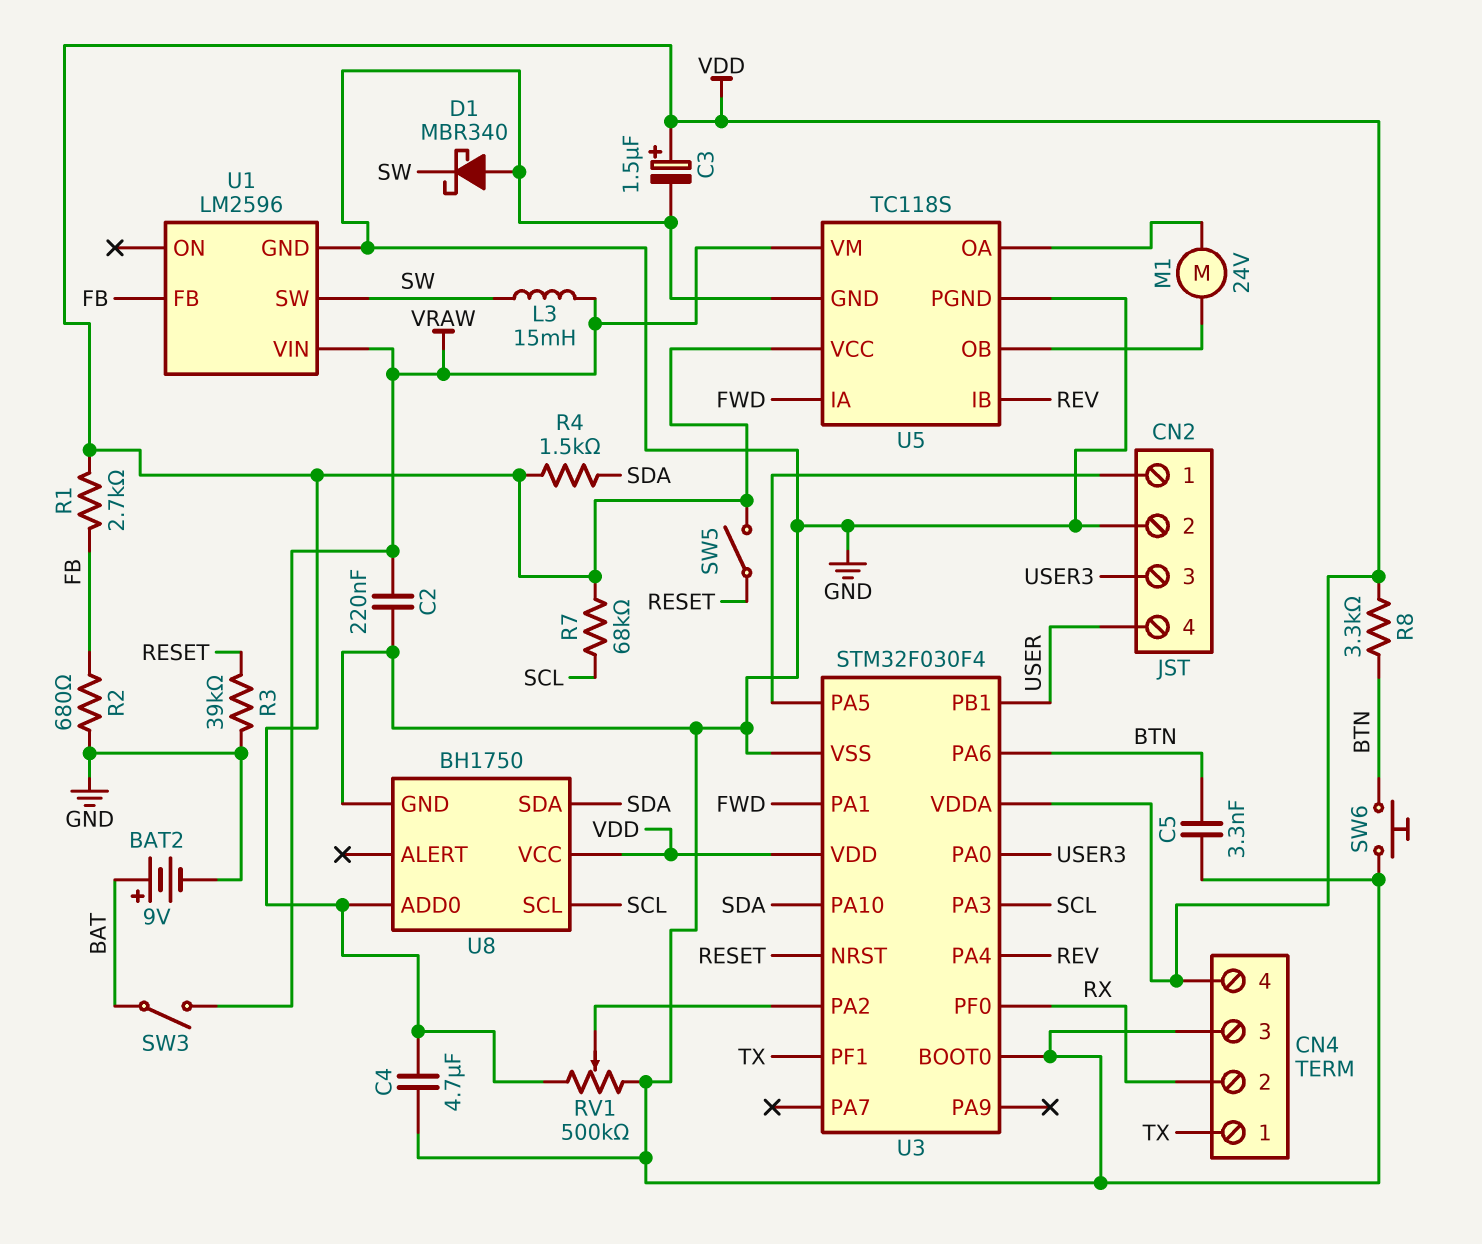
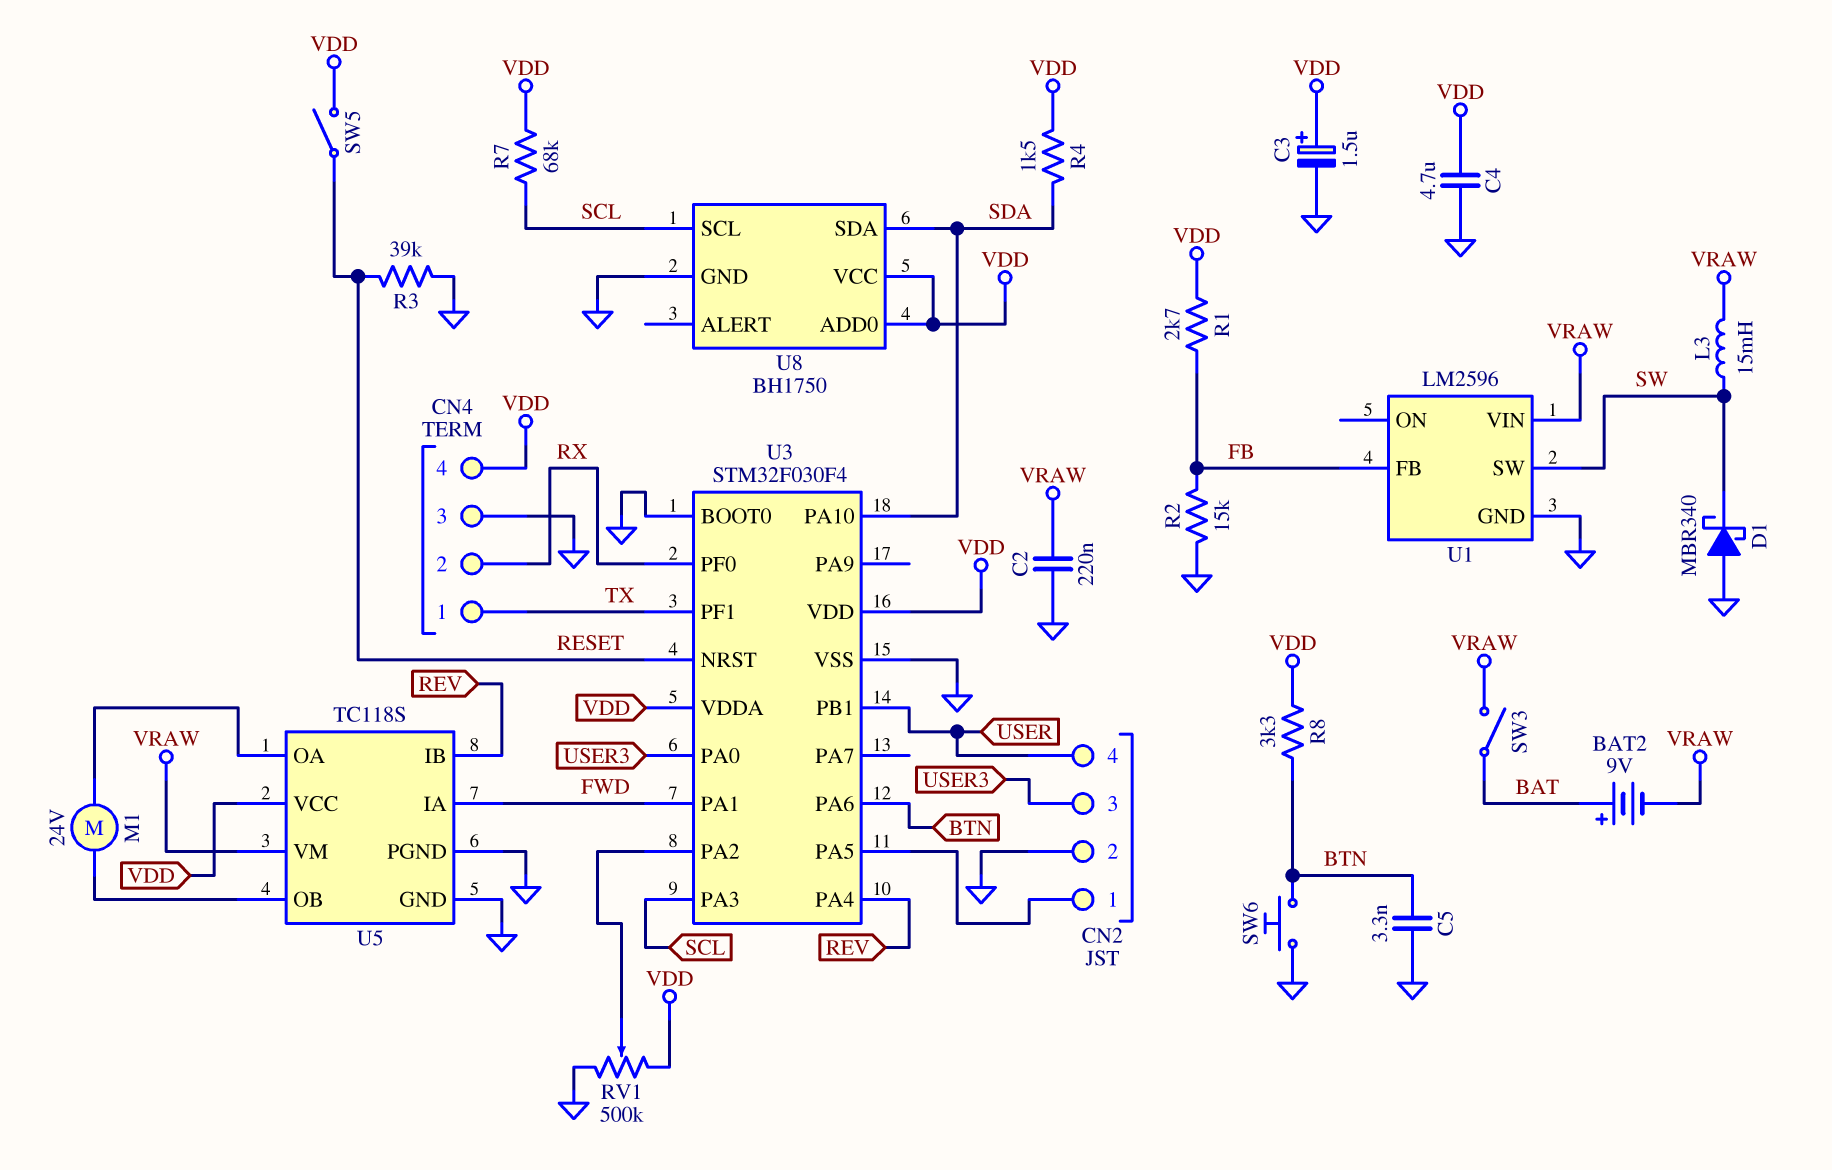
BAT2: 9V (plus BAT, minus GND) -> 9V (plus BAT, minus VRAW)
R2: 680 (FB, GND) -> 15k (FB, GND)

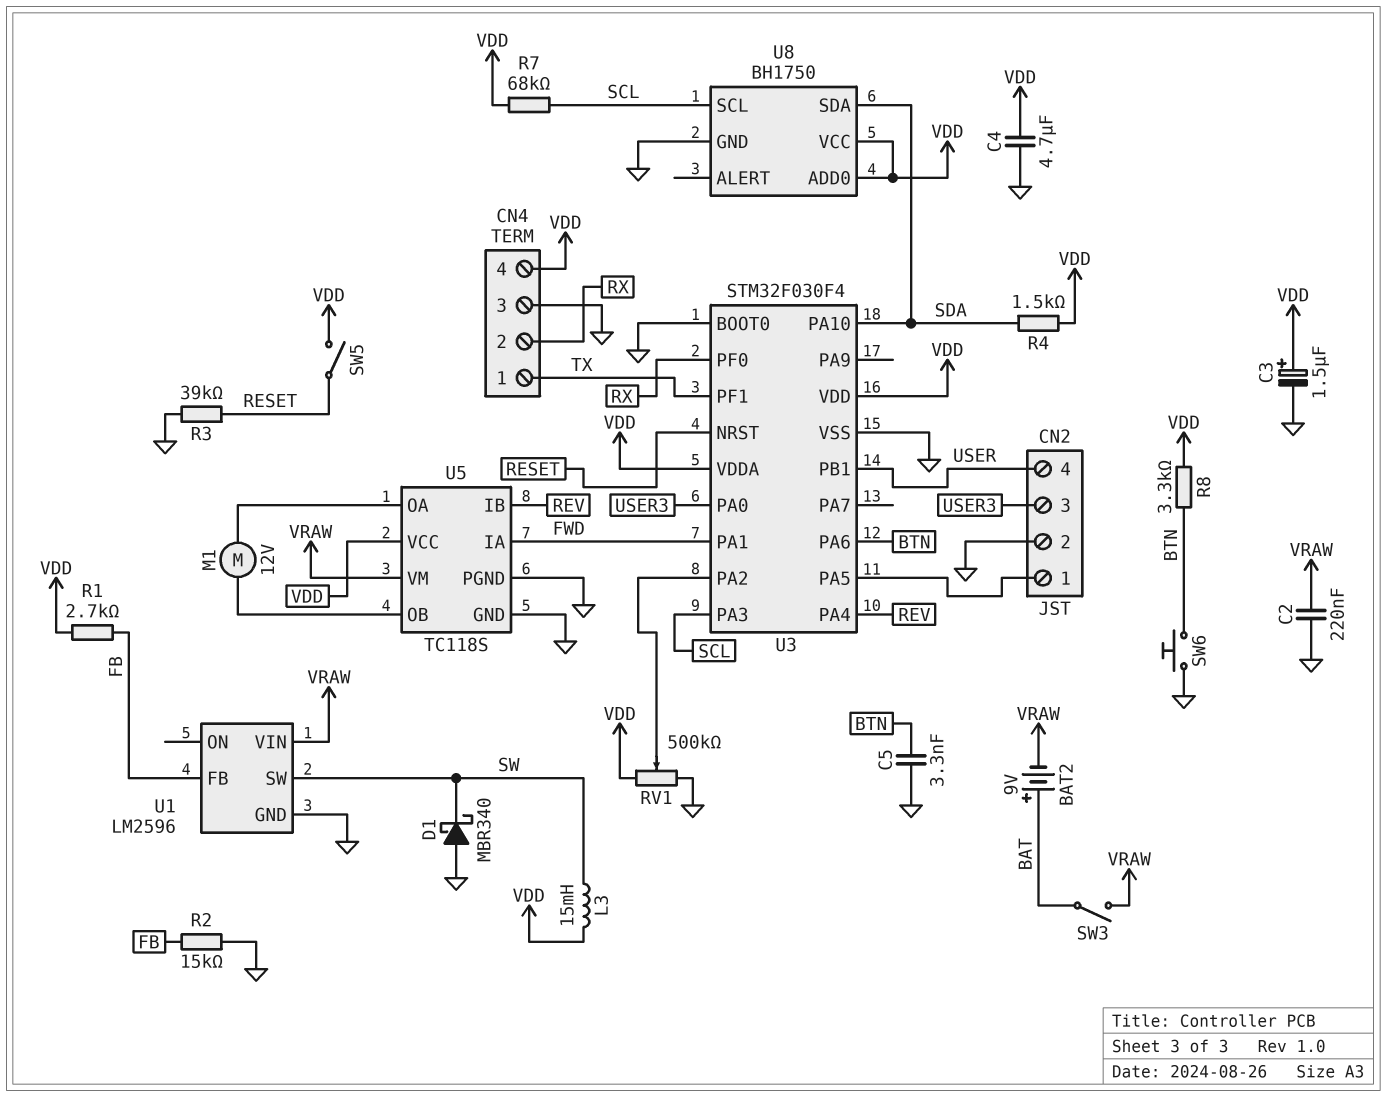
L3: 15mH (SW, VRAW) -> 15mH (SW, VDD)
M1: motor 24V (U5/OA, U5/OB) -> motor 12V (U5/OA, U5/OB)

